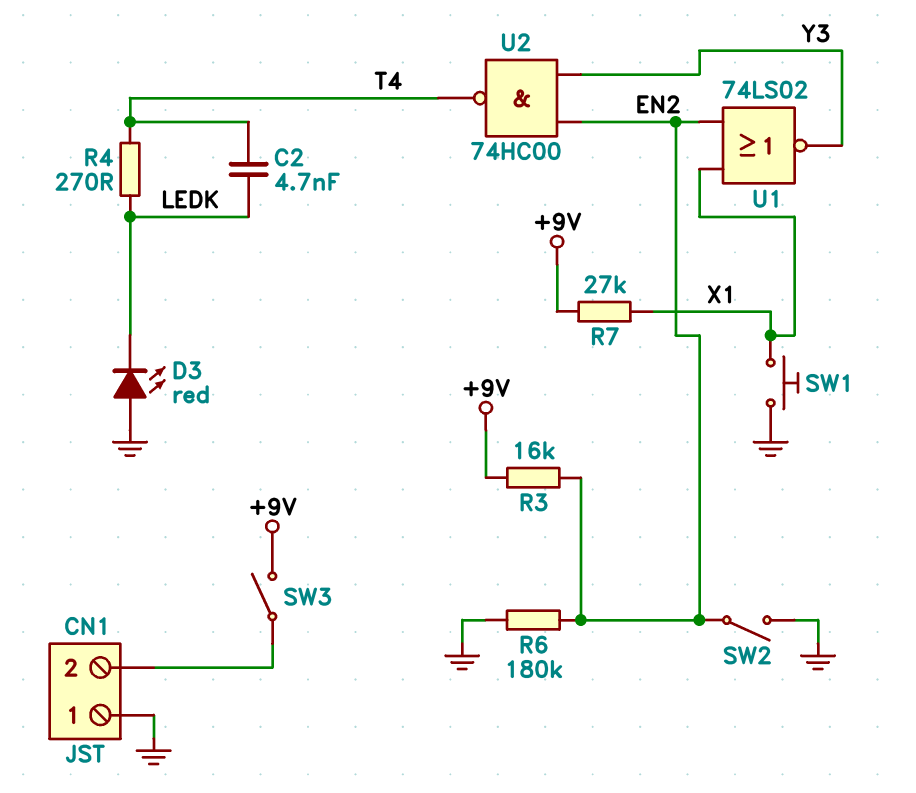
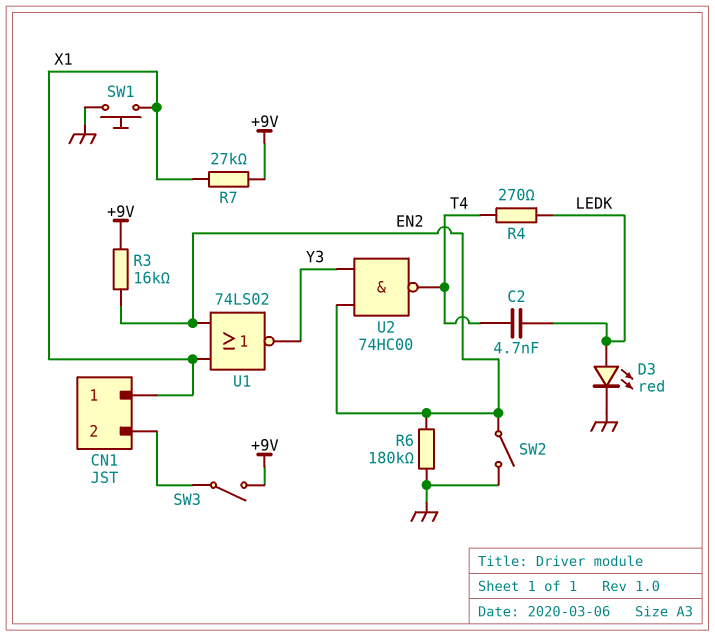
CN1 pin 1: GND -> X1
D3: LED red (A GND, K LEDK) -> LED red (A LEDK, K GND)

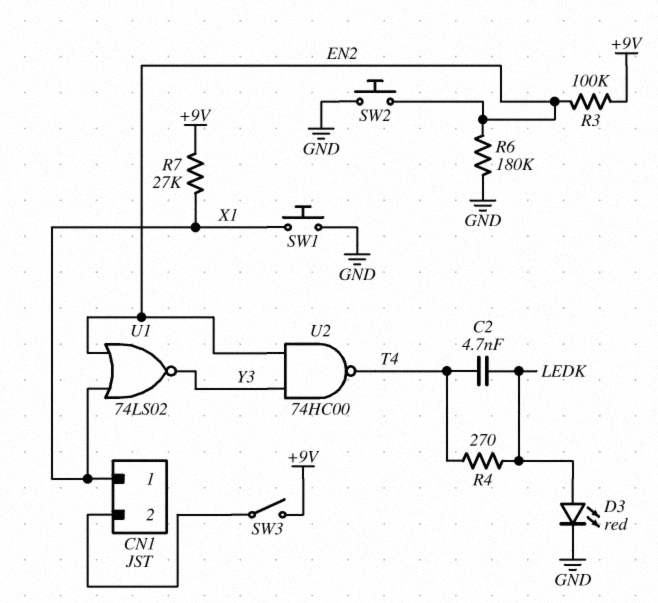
R3: 16k (+9V, EN2) -> 100k (+9V, EN2)
SW2: switch (EN2, GND) -> button (EN2, GND)

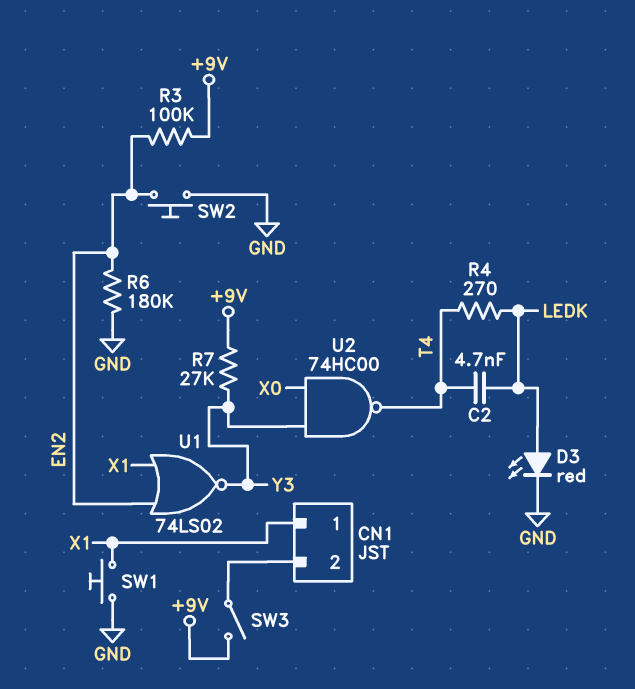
R7: 27k (+9V, X1) -> 27k (+9V, Y3)
U2: NAND 74HC00 (in EN2, in Y3, out T4) -> NAND 74HC00 (in X0, in Y3, out T4)

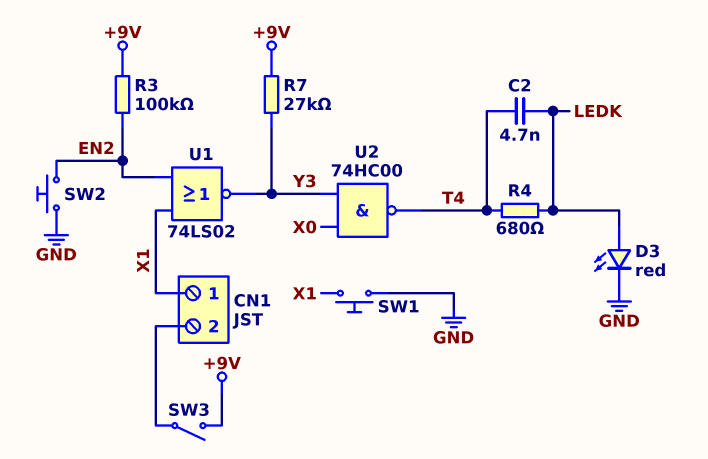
R4: 270 (LEDK, T4) -> 680 (LEDK, T4)
R6: 180k (EN2, GND) -> none

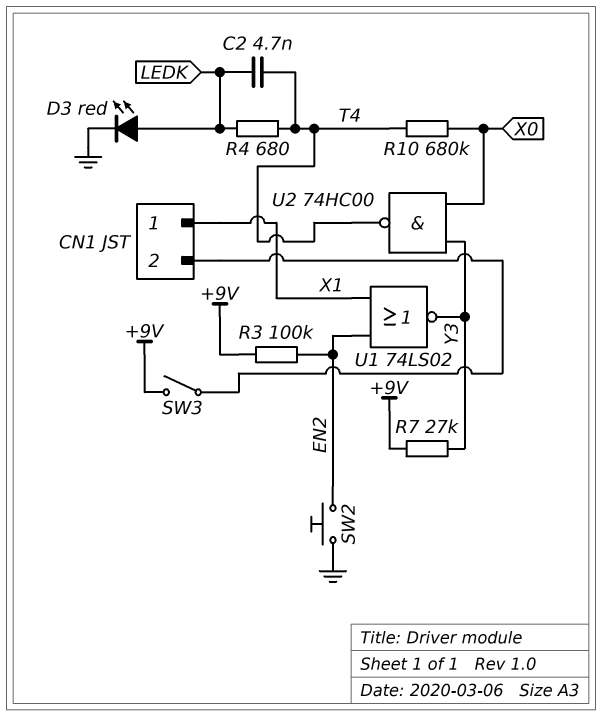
R10: none -> 680k (T4, X0)
SW1: button (GND, X1) -> none

